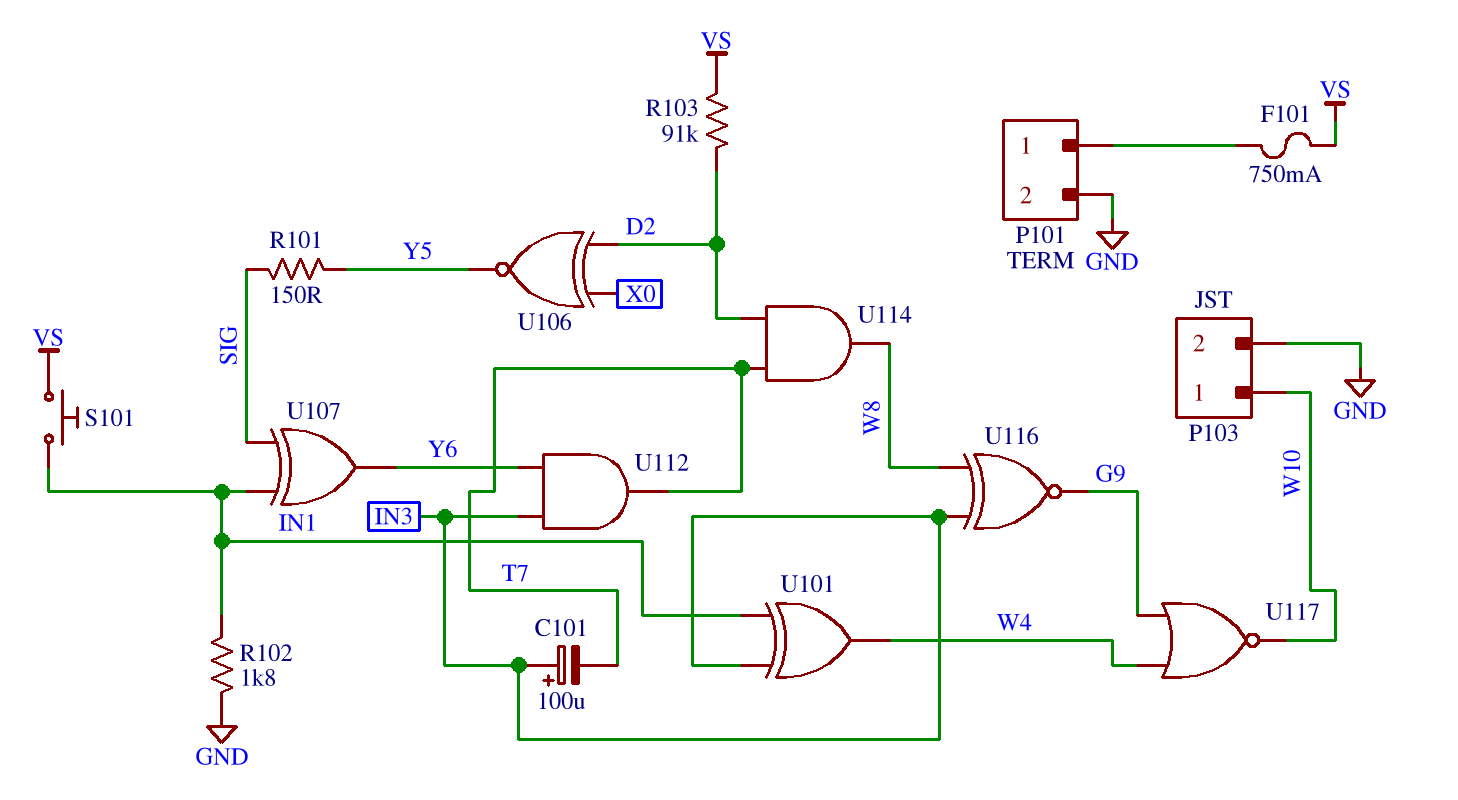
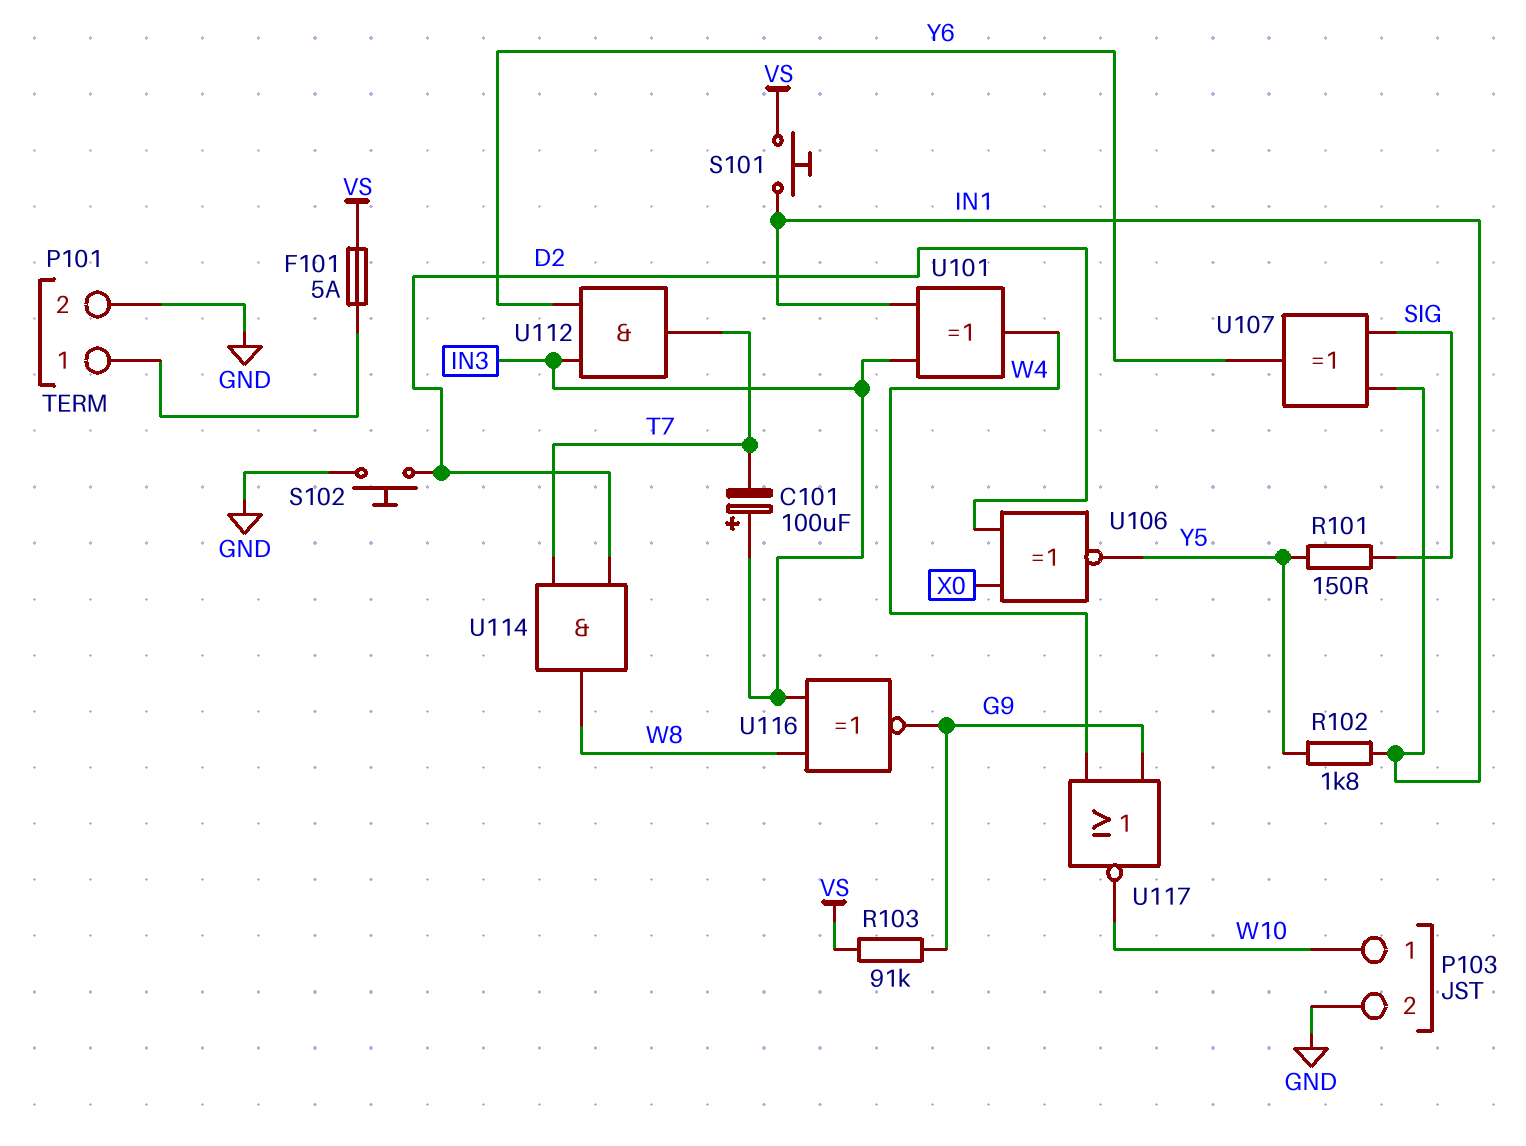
F101: 750mA (P101/1, VS) -> 5A (P101/1, VS)
R102: 1.8k (GND, IN1) -> 1.8k (IN1, Y5)
R103: 91k (D2, VS) -> 91k (G9, VS)
S102: none -> button (D2, GND)

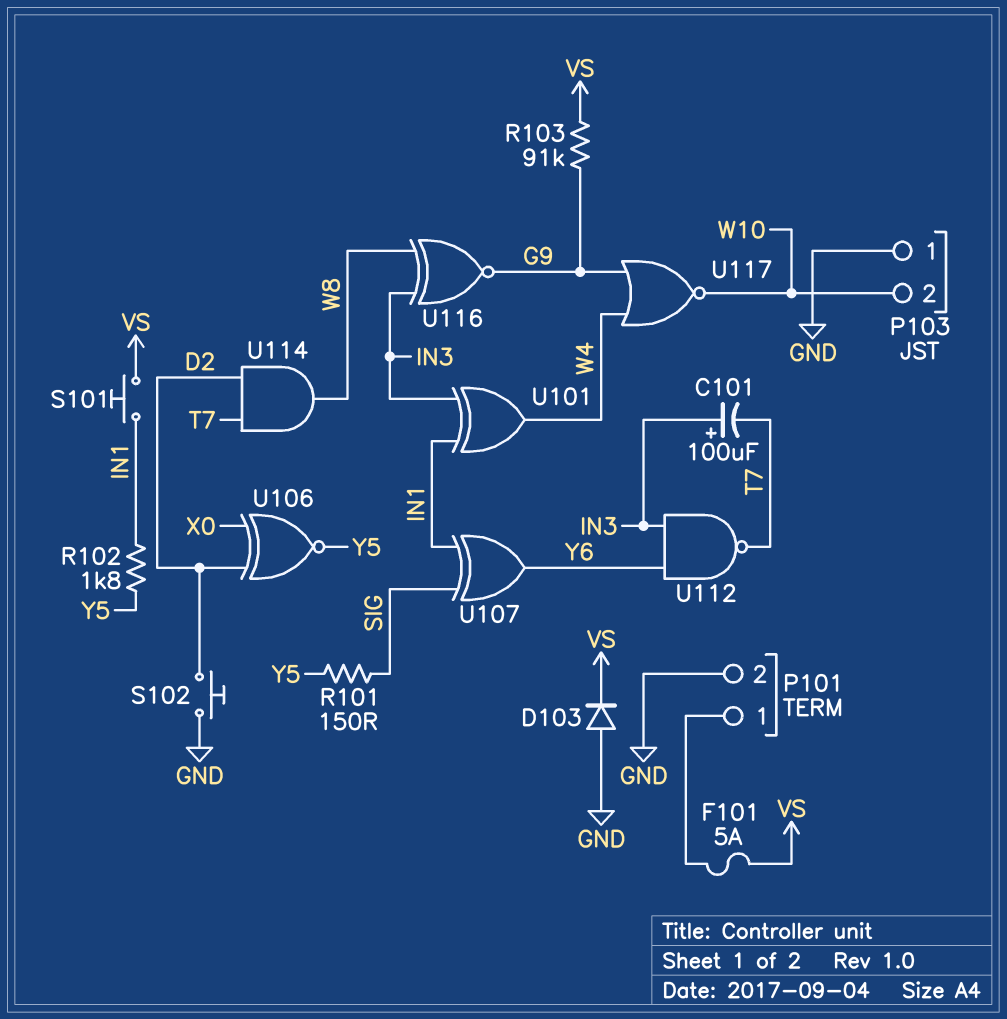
D103: none -> diode (A GND, K VS)
P103 pin 1: W10 -> GND
P103 pin 2: GND -> W10
U112: AND (in IN3, in Y6, out T7) -> NAND (in IN3, in Y6, out T7)

